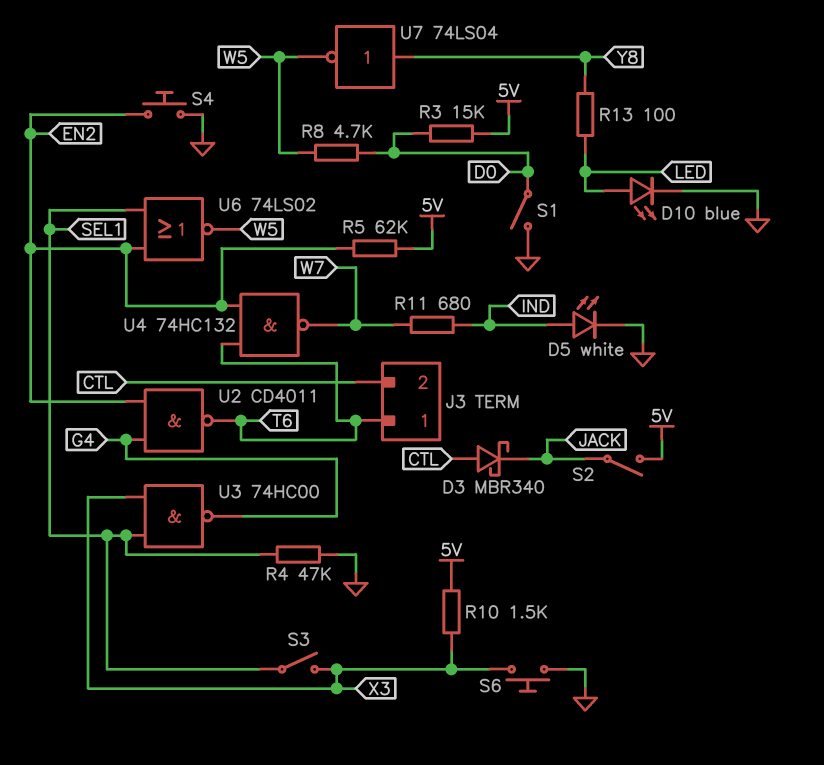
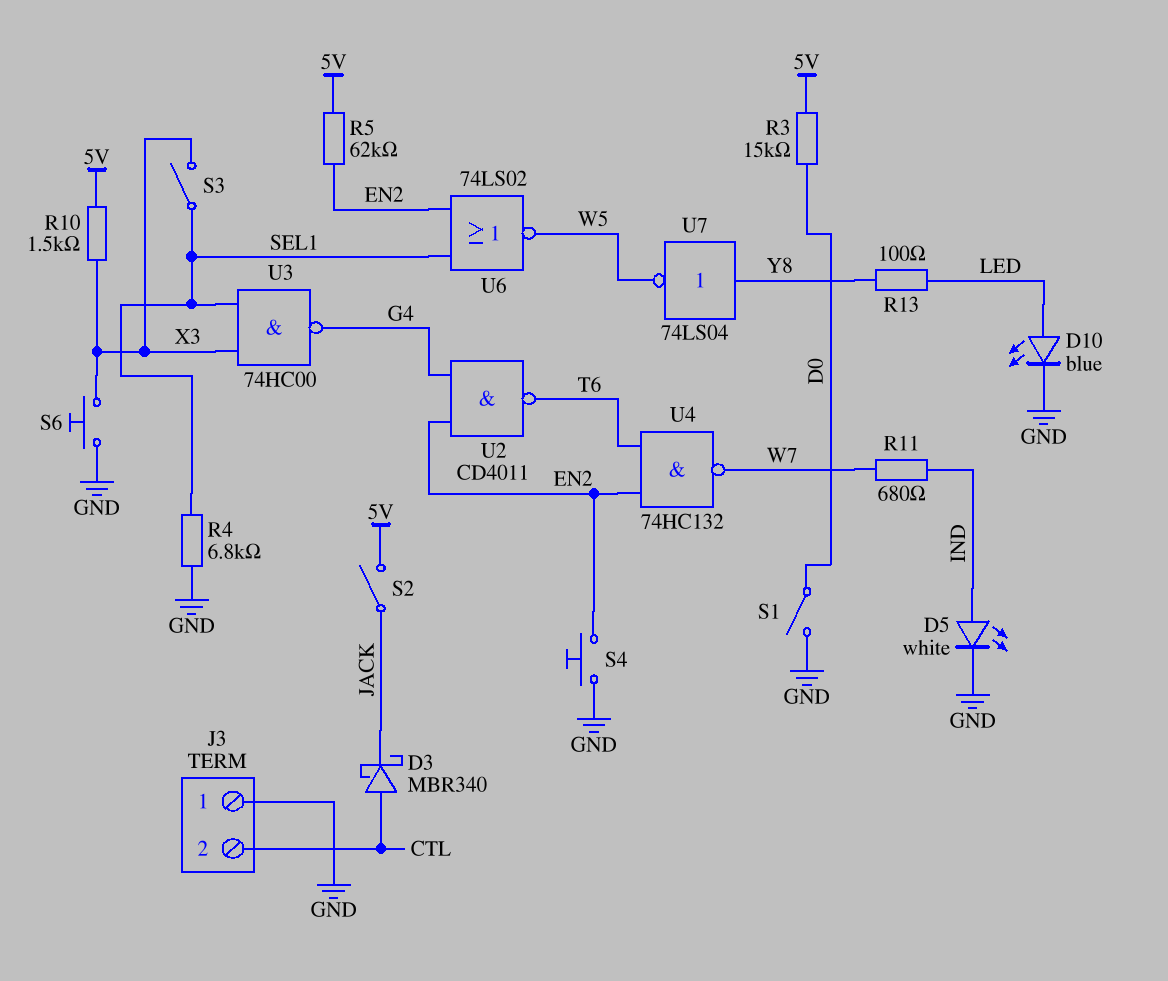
J3 pin 1: T6 -> GND
R4: 47k (GND, SEL1) -> 6.8k (GND, SEL1)
R8: 4.7k (D0, W5) -> none

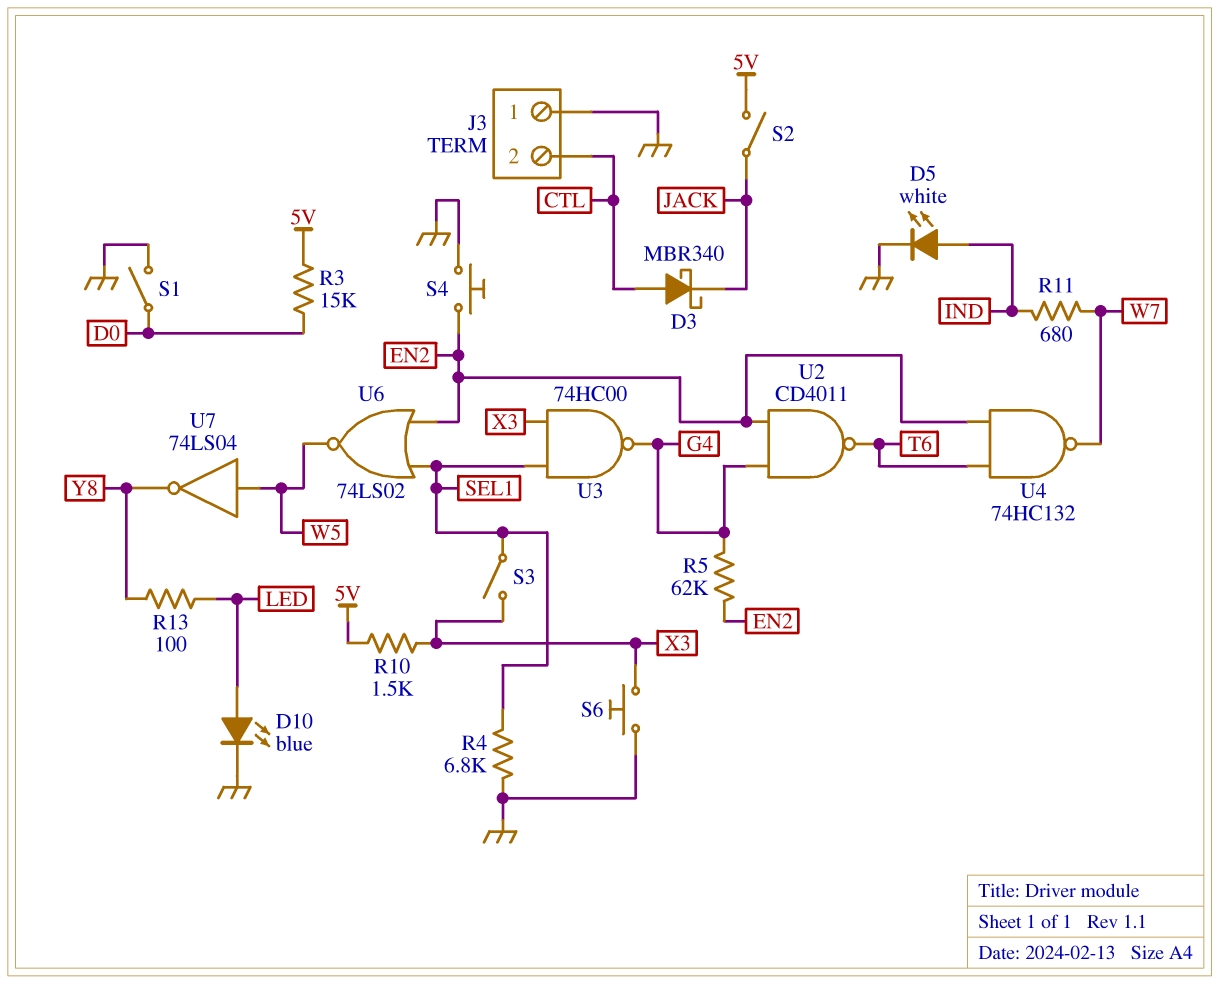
R5: 62k (5V, EN2) -> 62k (EN2, G4)
U7: NOT 74LS04 (in Y8, out W5) -> NOT 74LS04 (in W5, out Y8)

